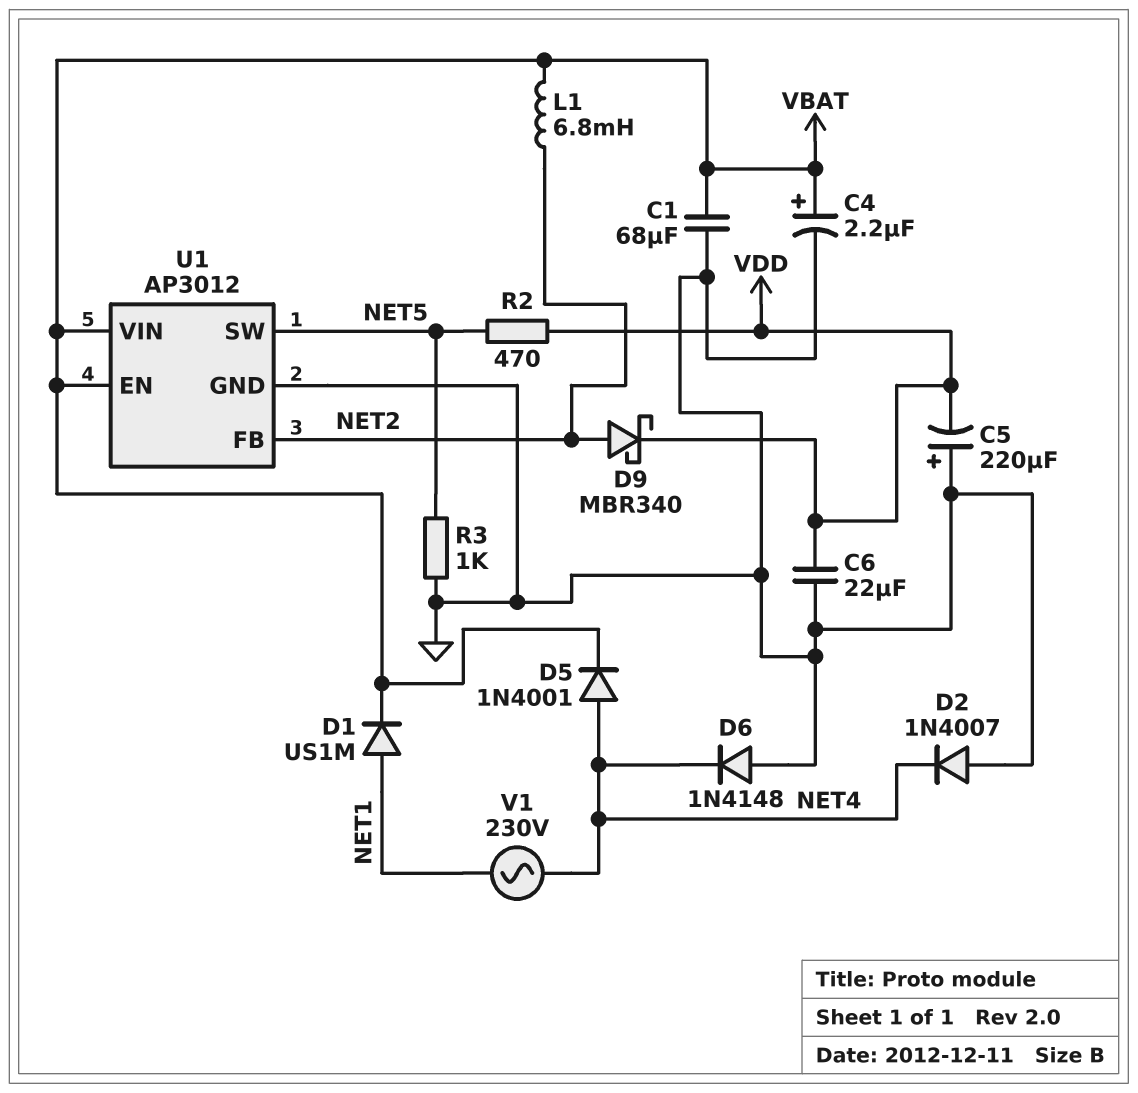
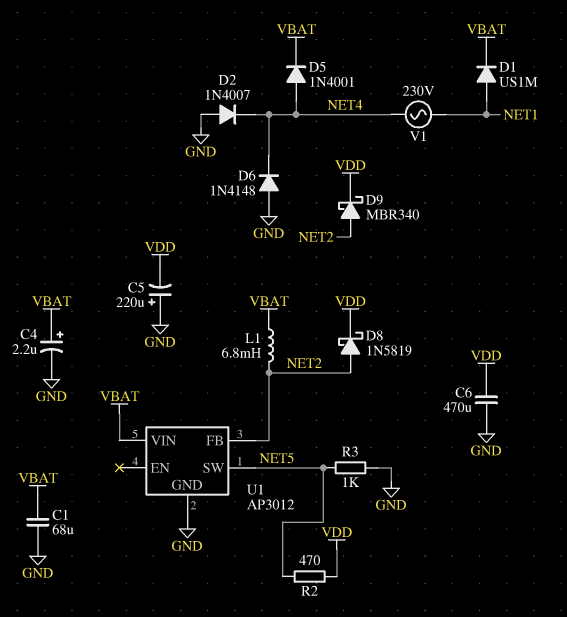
C6: 22uF (GND, VDD) -> 470uF (GND, VDD)
D8: none -> schottky 1N5819 (A NET2, K VDD)
U1 pin EN: VBAT -> none

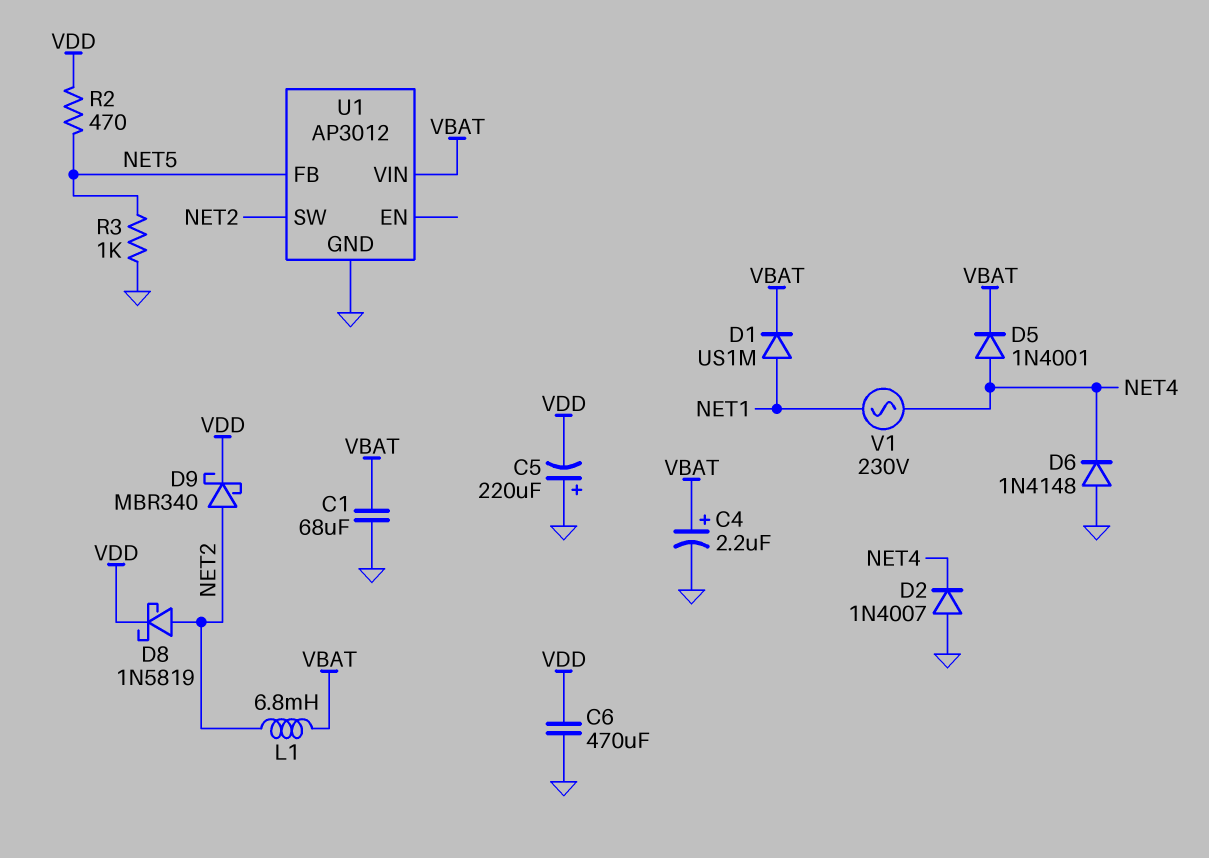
U1 pin FB: NET2 -> NET5
U1 pin SW: NET5 -> NET2

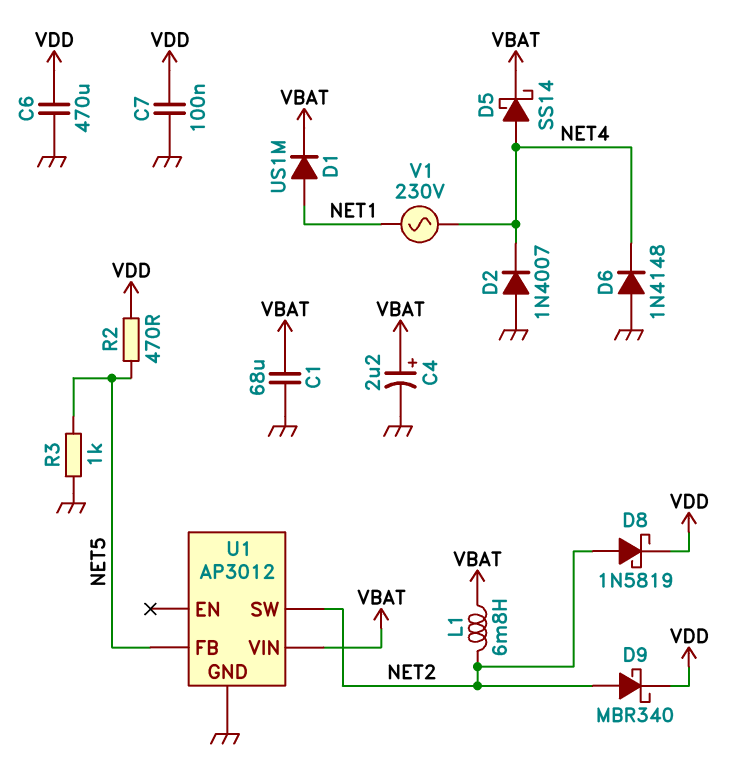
C5: 220uF (plus GND, minus VDD) -> none
C7: none -> 100nF (GND, VDD)
D5: diode 1N4001 (A NET4, K VBAT) -> schottky SS14 (A NET4, K VBAT)

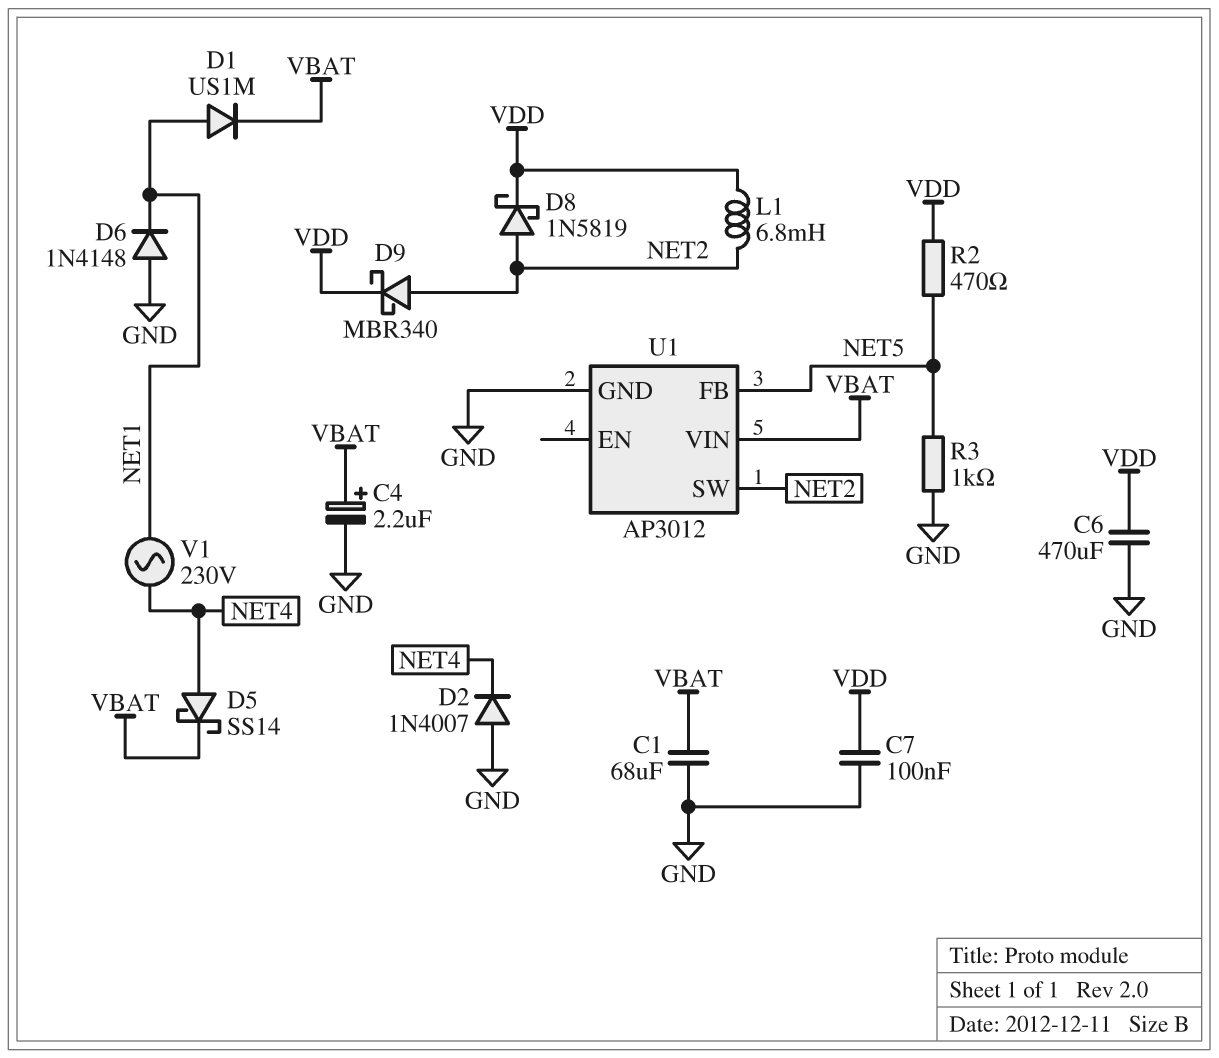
D6: diode 1N4148 (A GND, K NET4) -> diode 1N4148 (A GND, K NET1)
L1: 6.8mH (NET2, VBAT) -> 6.8mH (NET2, VDD)

